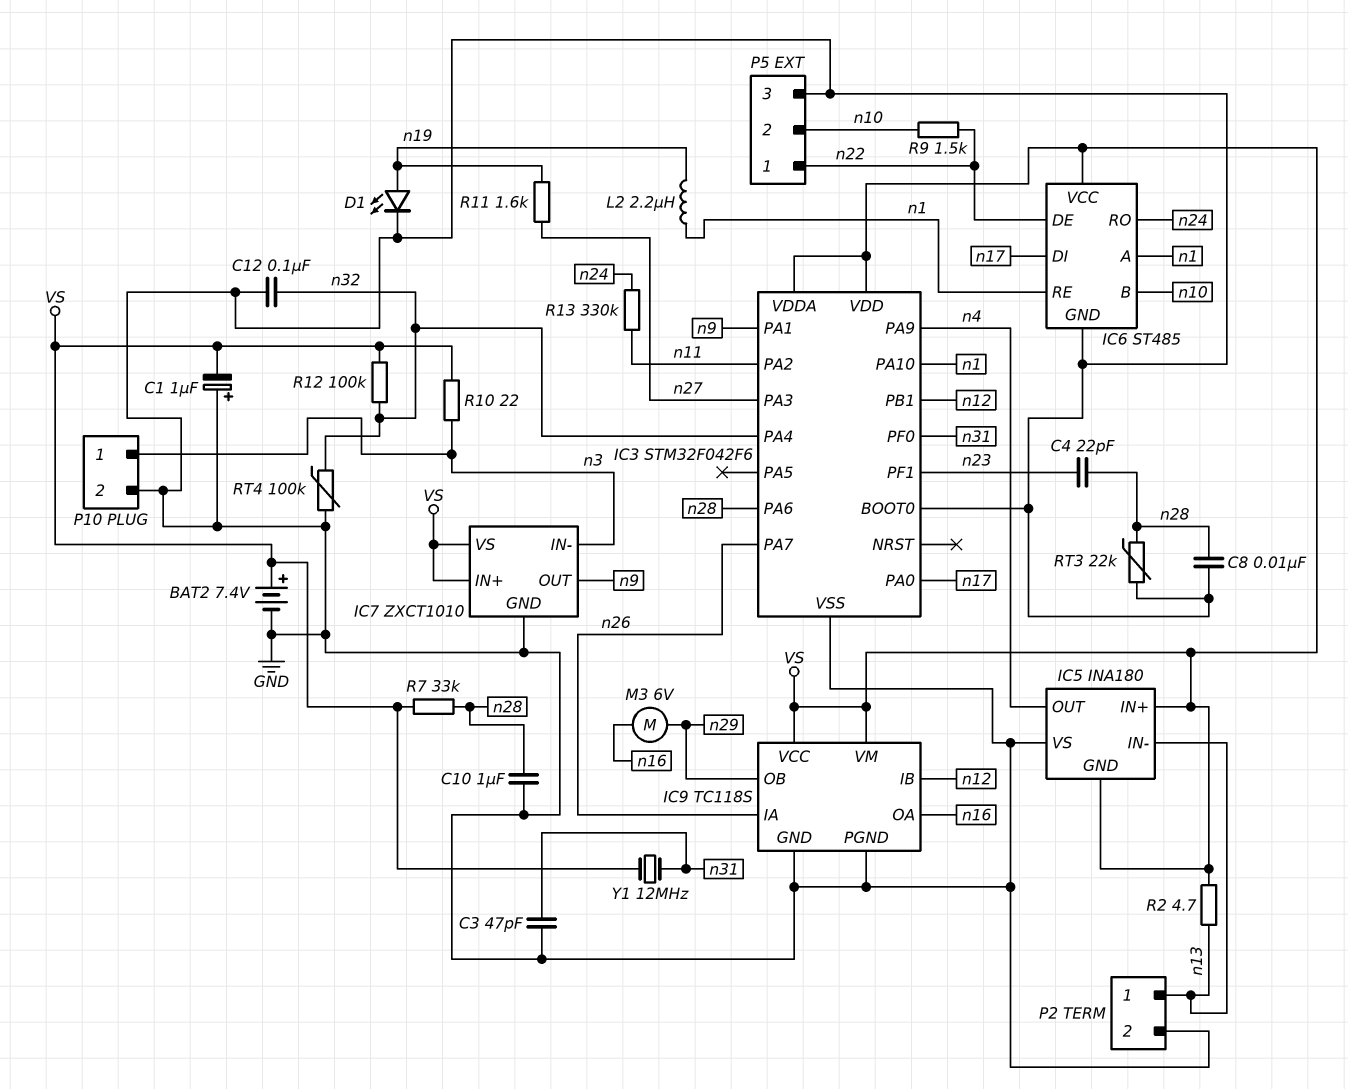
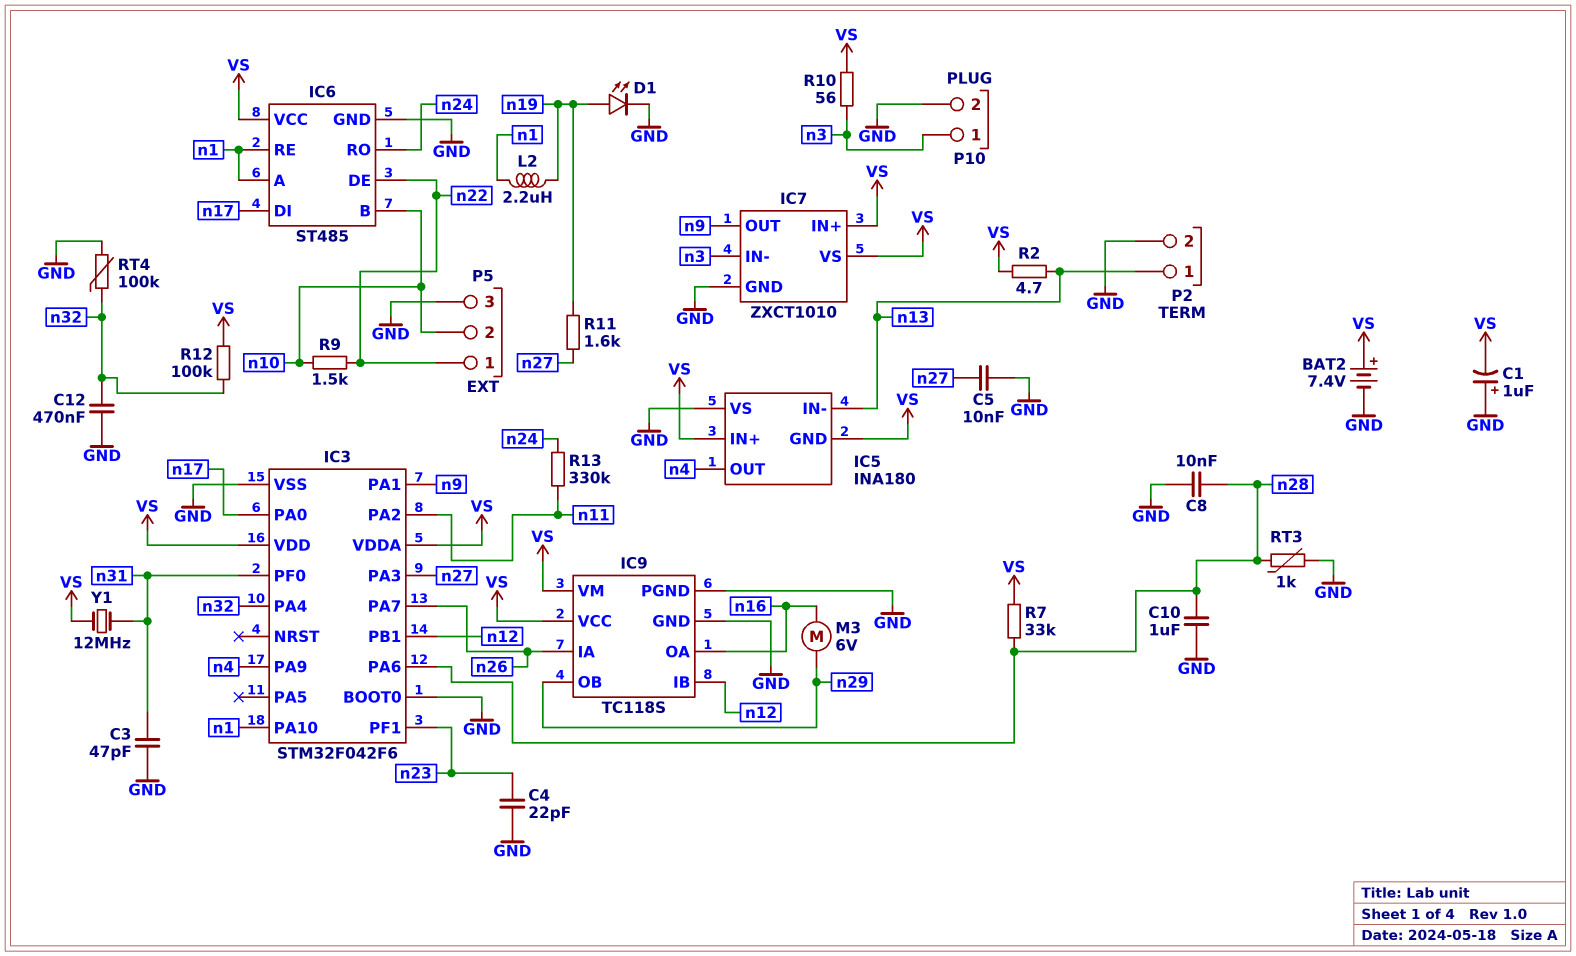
C4: 22pF (n23, n28) -> 22pF (GND, n23)
C5: none -> 10nF (GND, n27)
C12: 100nF (GND, n32) -> 470nF (GND, n32)
R10: 22 (VS, n3) -> 56 (VS, n3)
RT3: 22k (GND, n28) -> 1k (GND, n28)

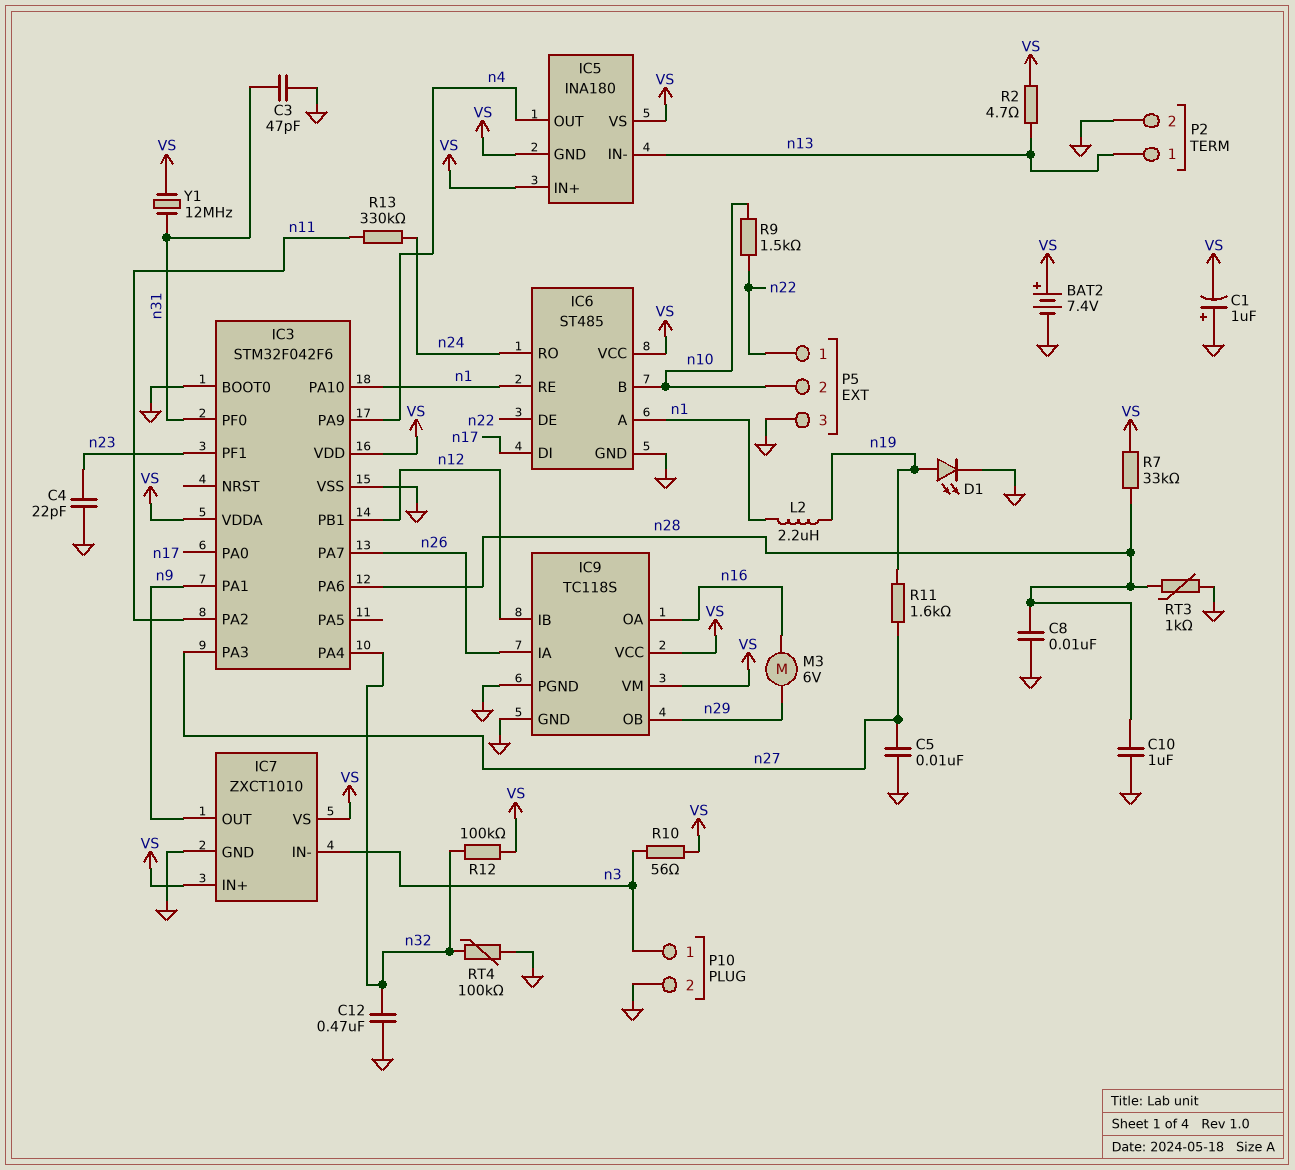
IC5 pin VS: GND -> VS

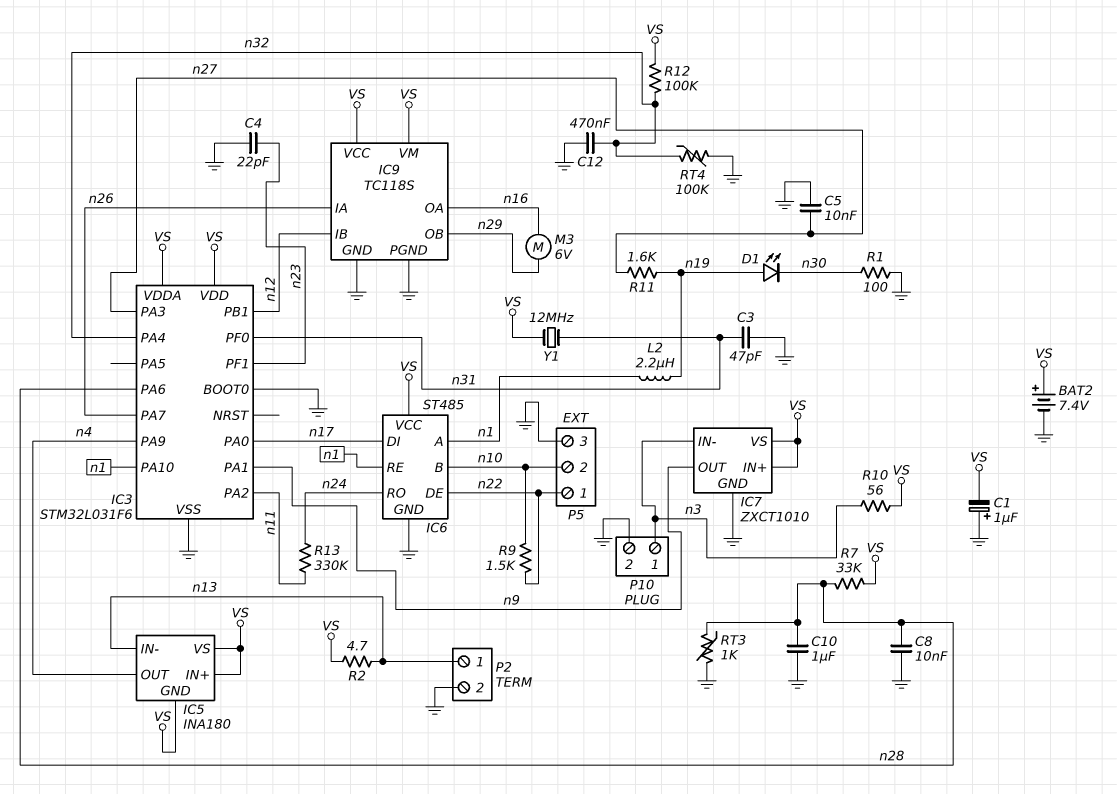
D1: LED (A n19, K GND) -> LED (A n19, K n30)
IC3: STM32F042F6 -> STM32L031F6
R1: none -> 100 (GND, n30)

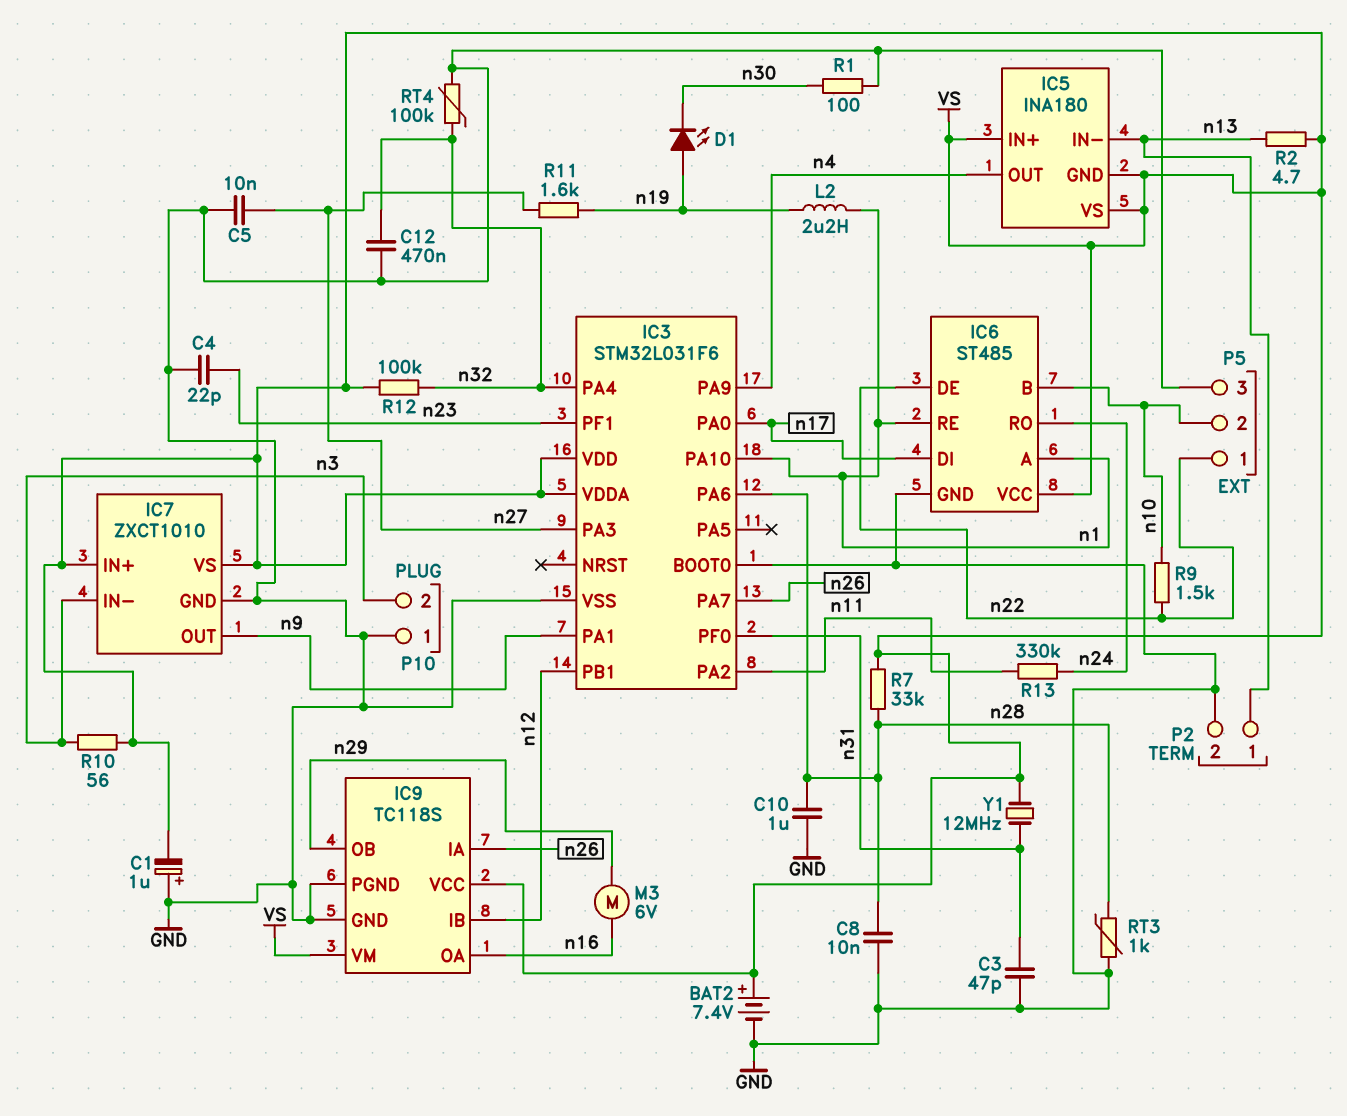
P10 pin 1: n3 -> GND
P10 pin 2: GND -> n3

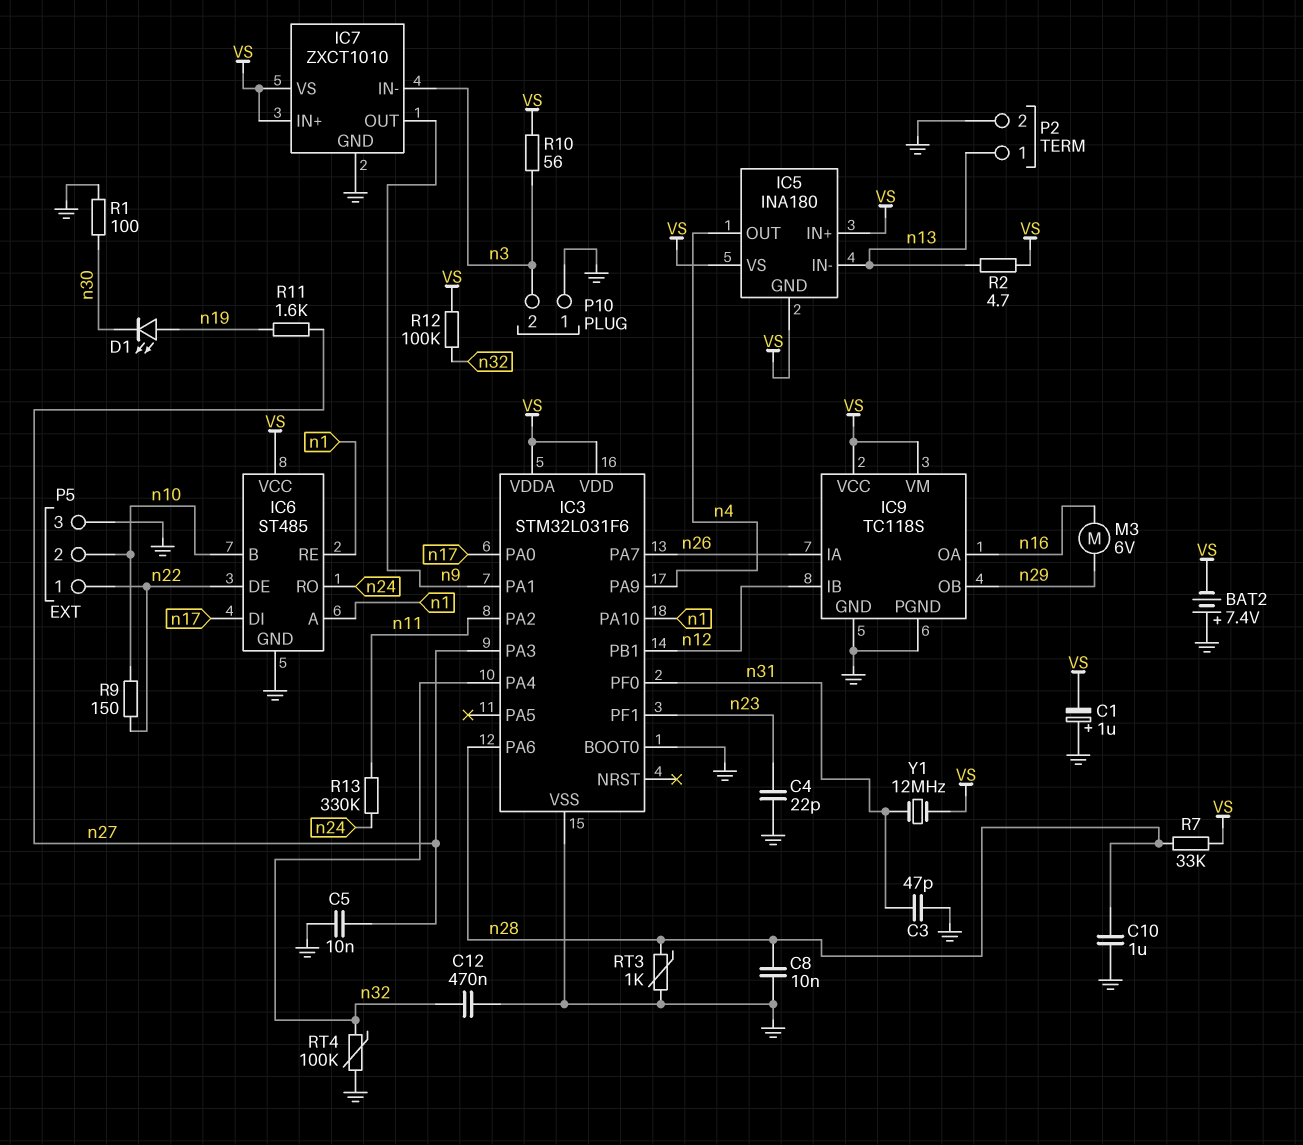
BAT2: 7.4V (plus VS, minus GND) -> 7.4V (plus GND, minus VS)
L2: 2.2uH (n1, n19) -> none
R9: 1.5k (n10, n22) -> 150 (n10, n22)

